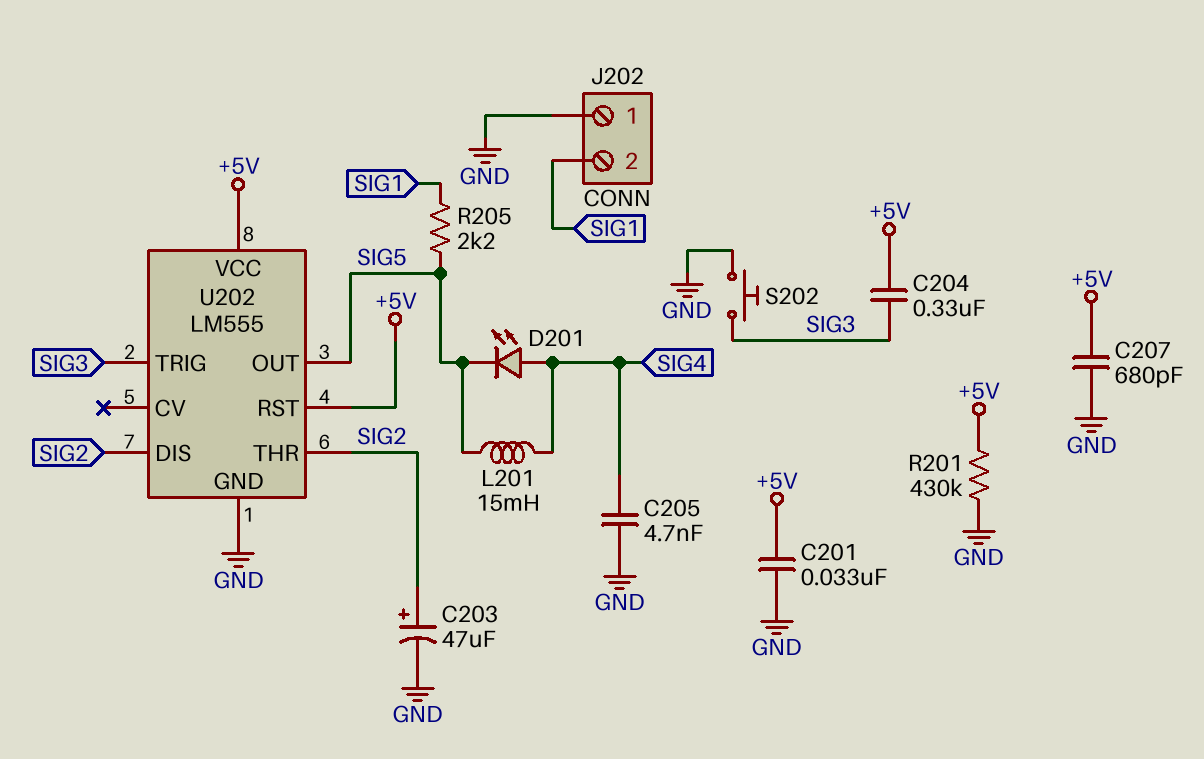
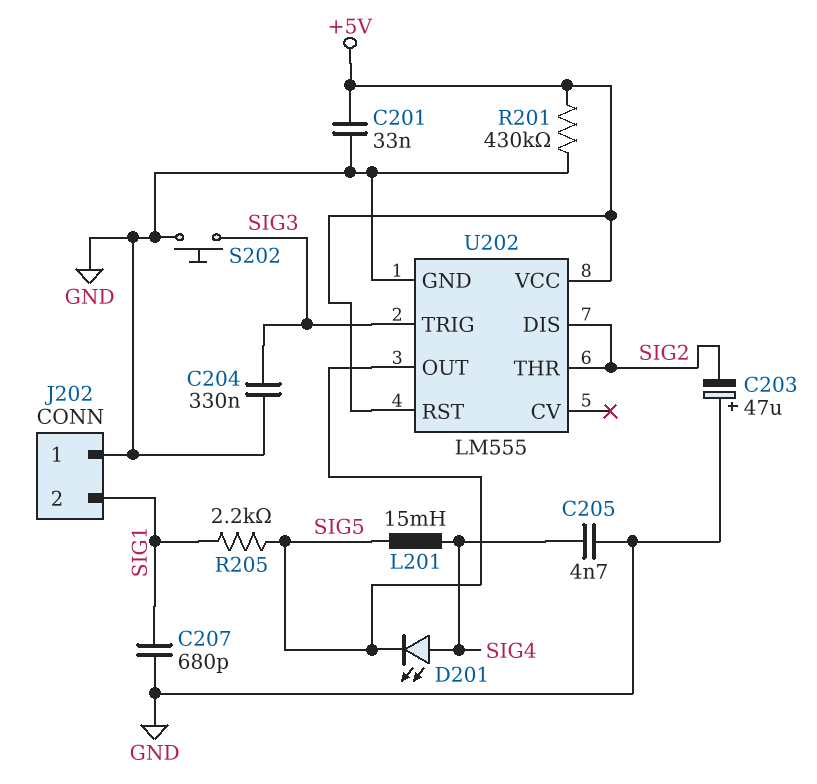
C203: 47uF (plus SIG2, minus GND) -> 47uF (plus GND, minus SIG2)
C204: 330nF (+5V, SIG3) -> 330nF (GND, SIG3)
C207: 680pF (+5V, GND) -> 680pF (GND, SIG1)

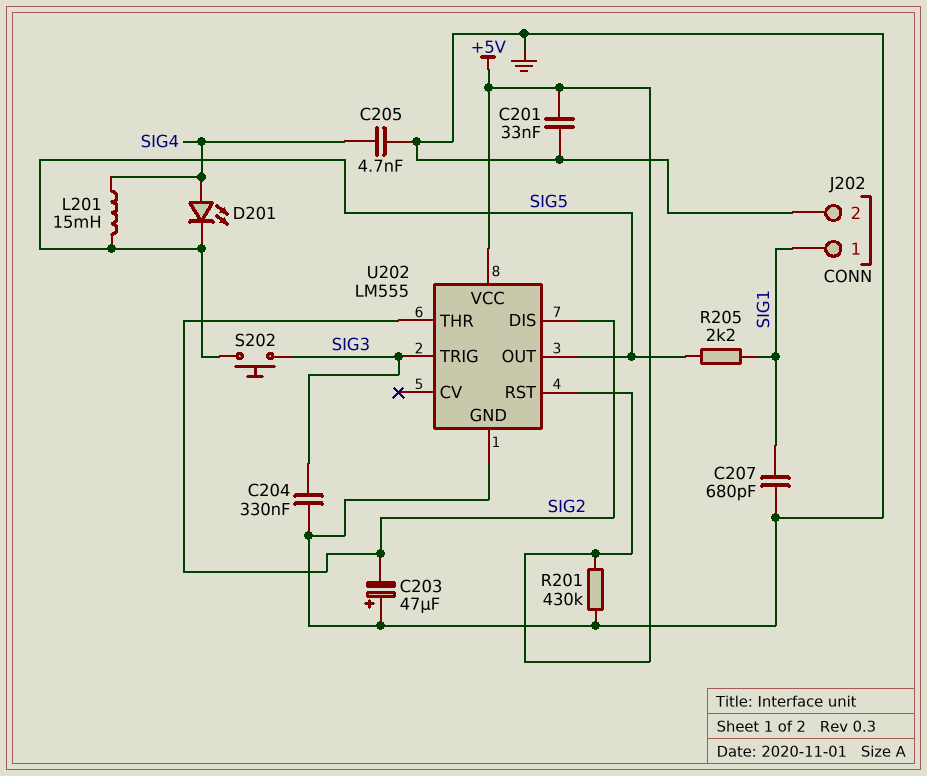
J202 pin 1: GND -> SIG1
J202 pin 2: SIG1 -> GND
S202: button (GND, SIG3) -> button (SIG3, SIG5)

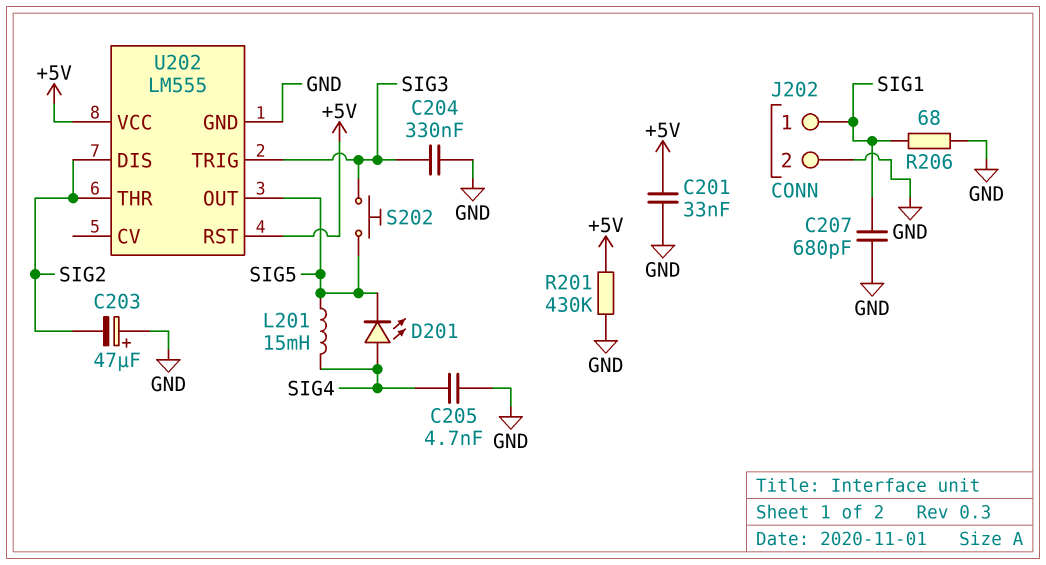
R205: 2.2k (SIG1, SIG5) -> none
R206: none -> 68 (GND, SIG1)

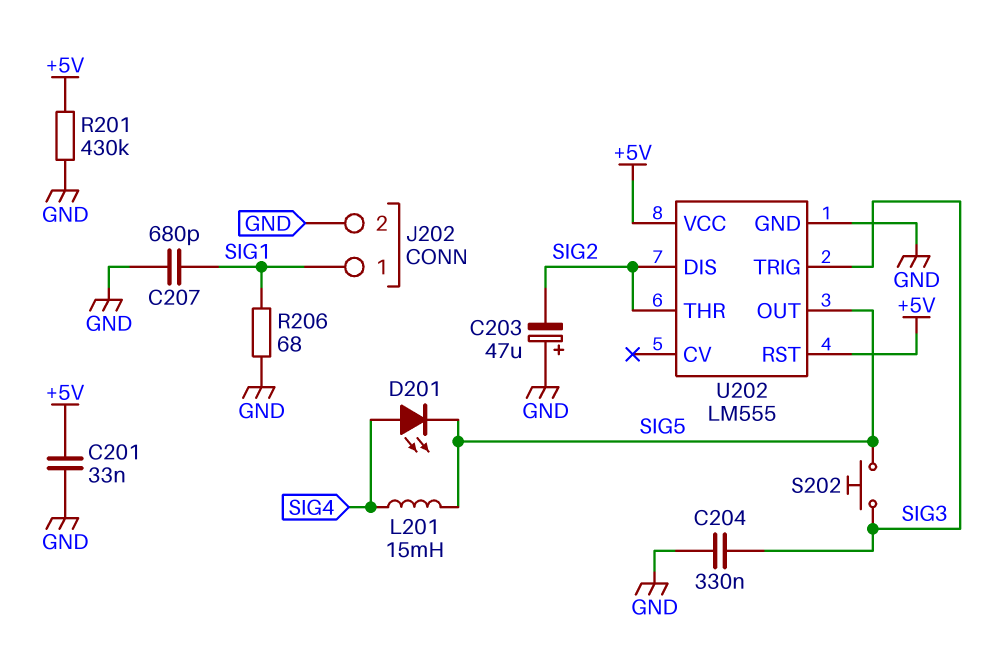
C205: 4.7nF (GND, SIG4) -> none

